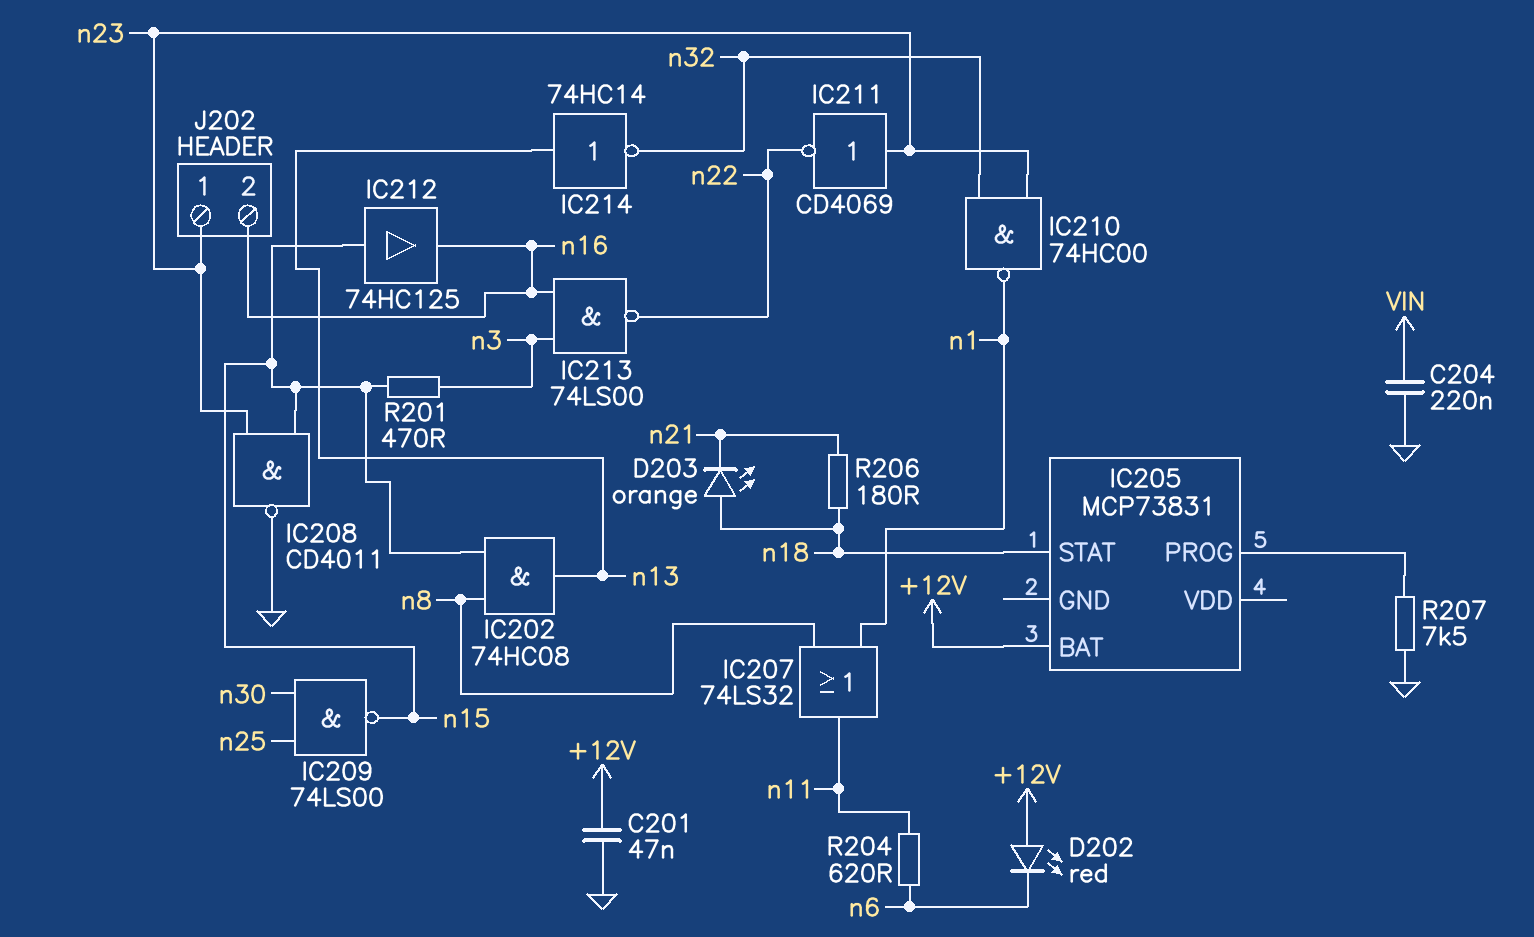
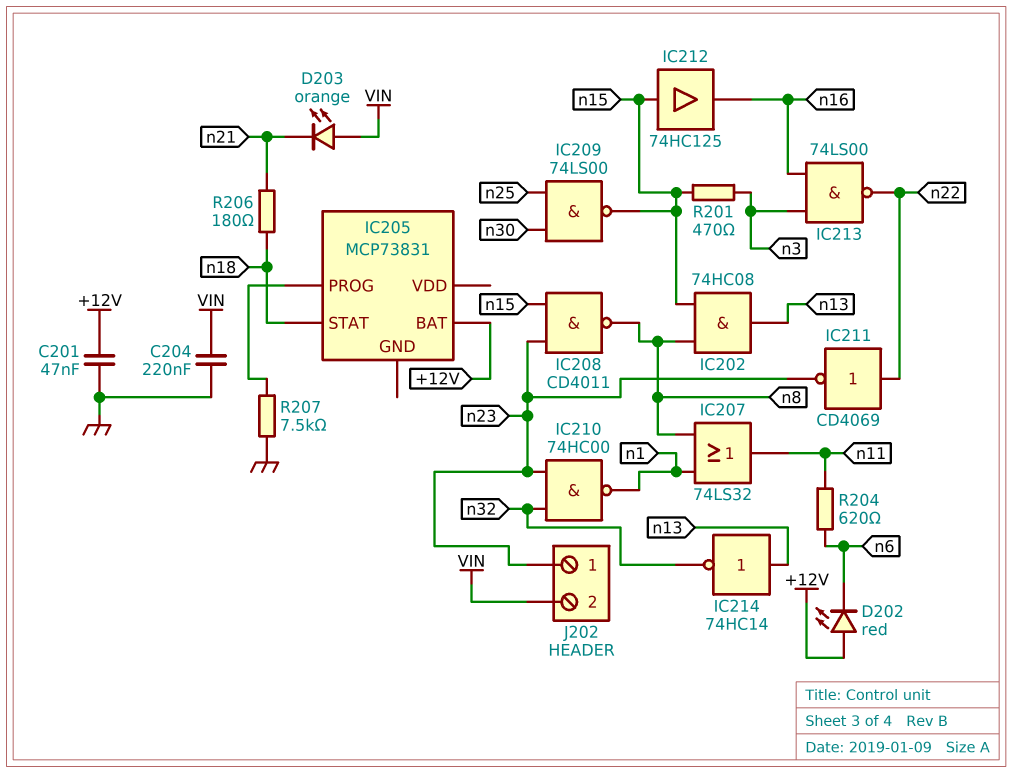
D203: LED orange (A n18, K n21) -> LED orange (A VIN, K n21)
IC208: NAND CD4011 (in n15, in n23, out GND) -> NAND CD4011 (in n15, in n23, out n8)
IC211: NOT CD4069 (in n23, out n22) -> NOT CD4069 (in n22, out n23)
J202 pin 2: n16 -> VIN

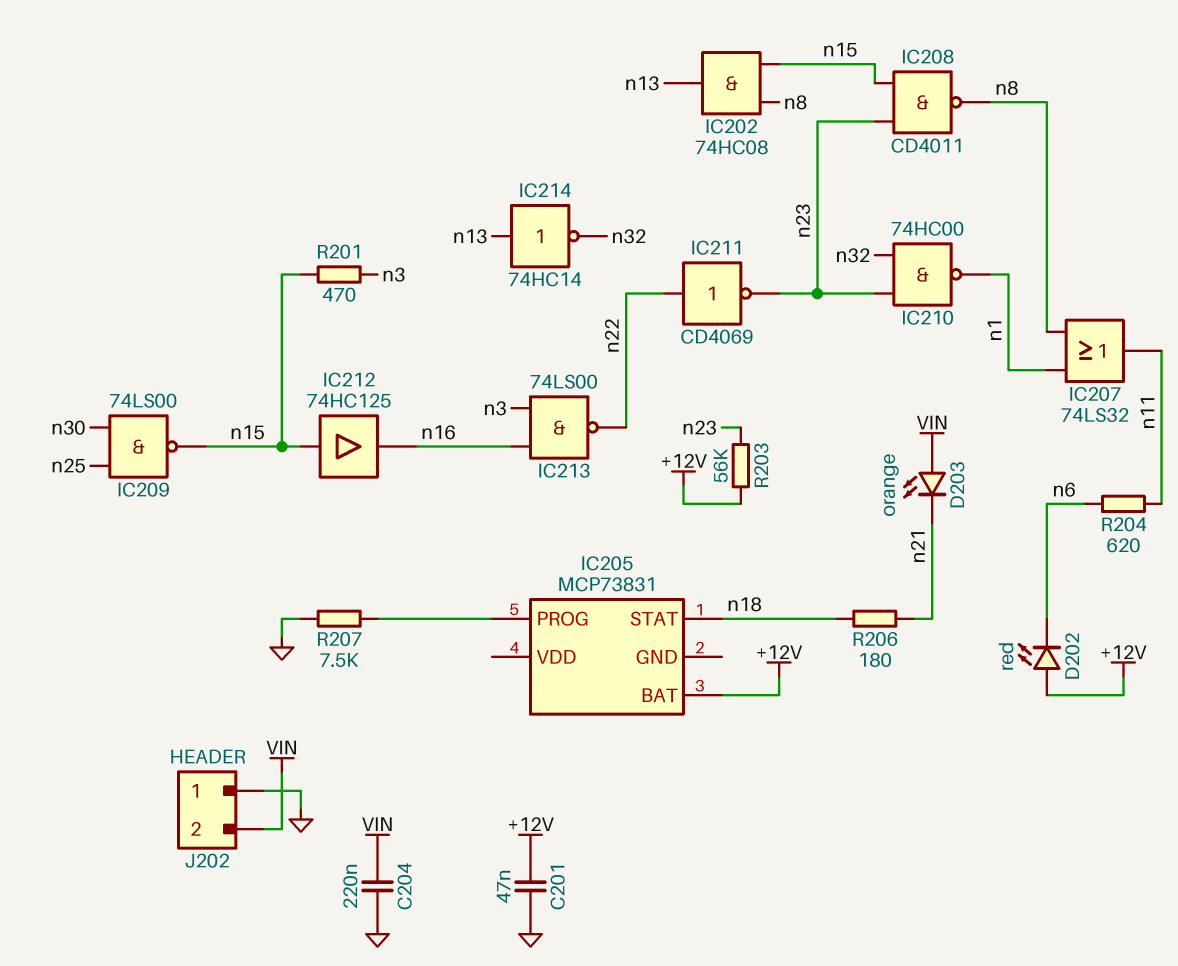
J202 pin 1: n23 -> GND
R203: none -> 56k (+12V, n23)

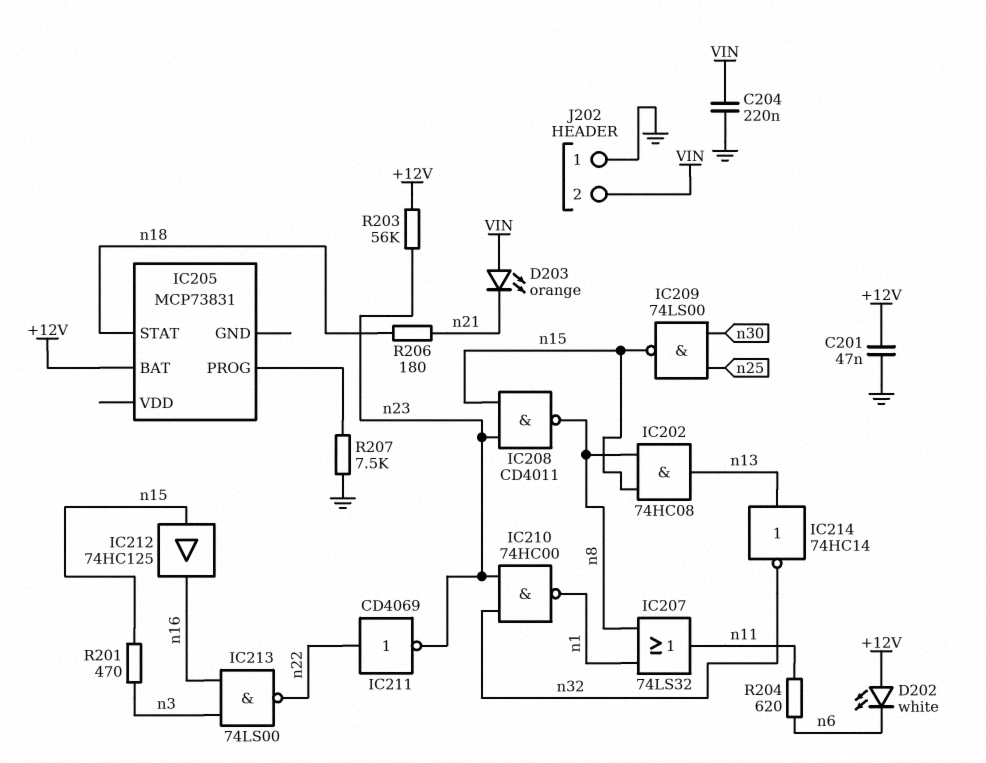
D202: LED red (A +12V, K n6) -> LED white (A +12V, K n6)

